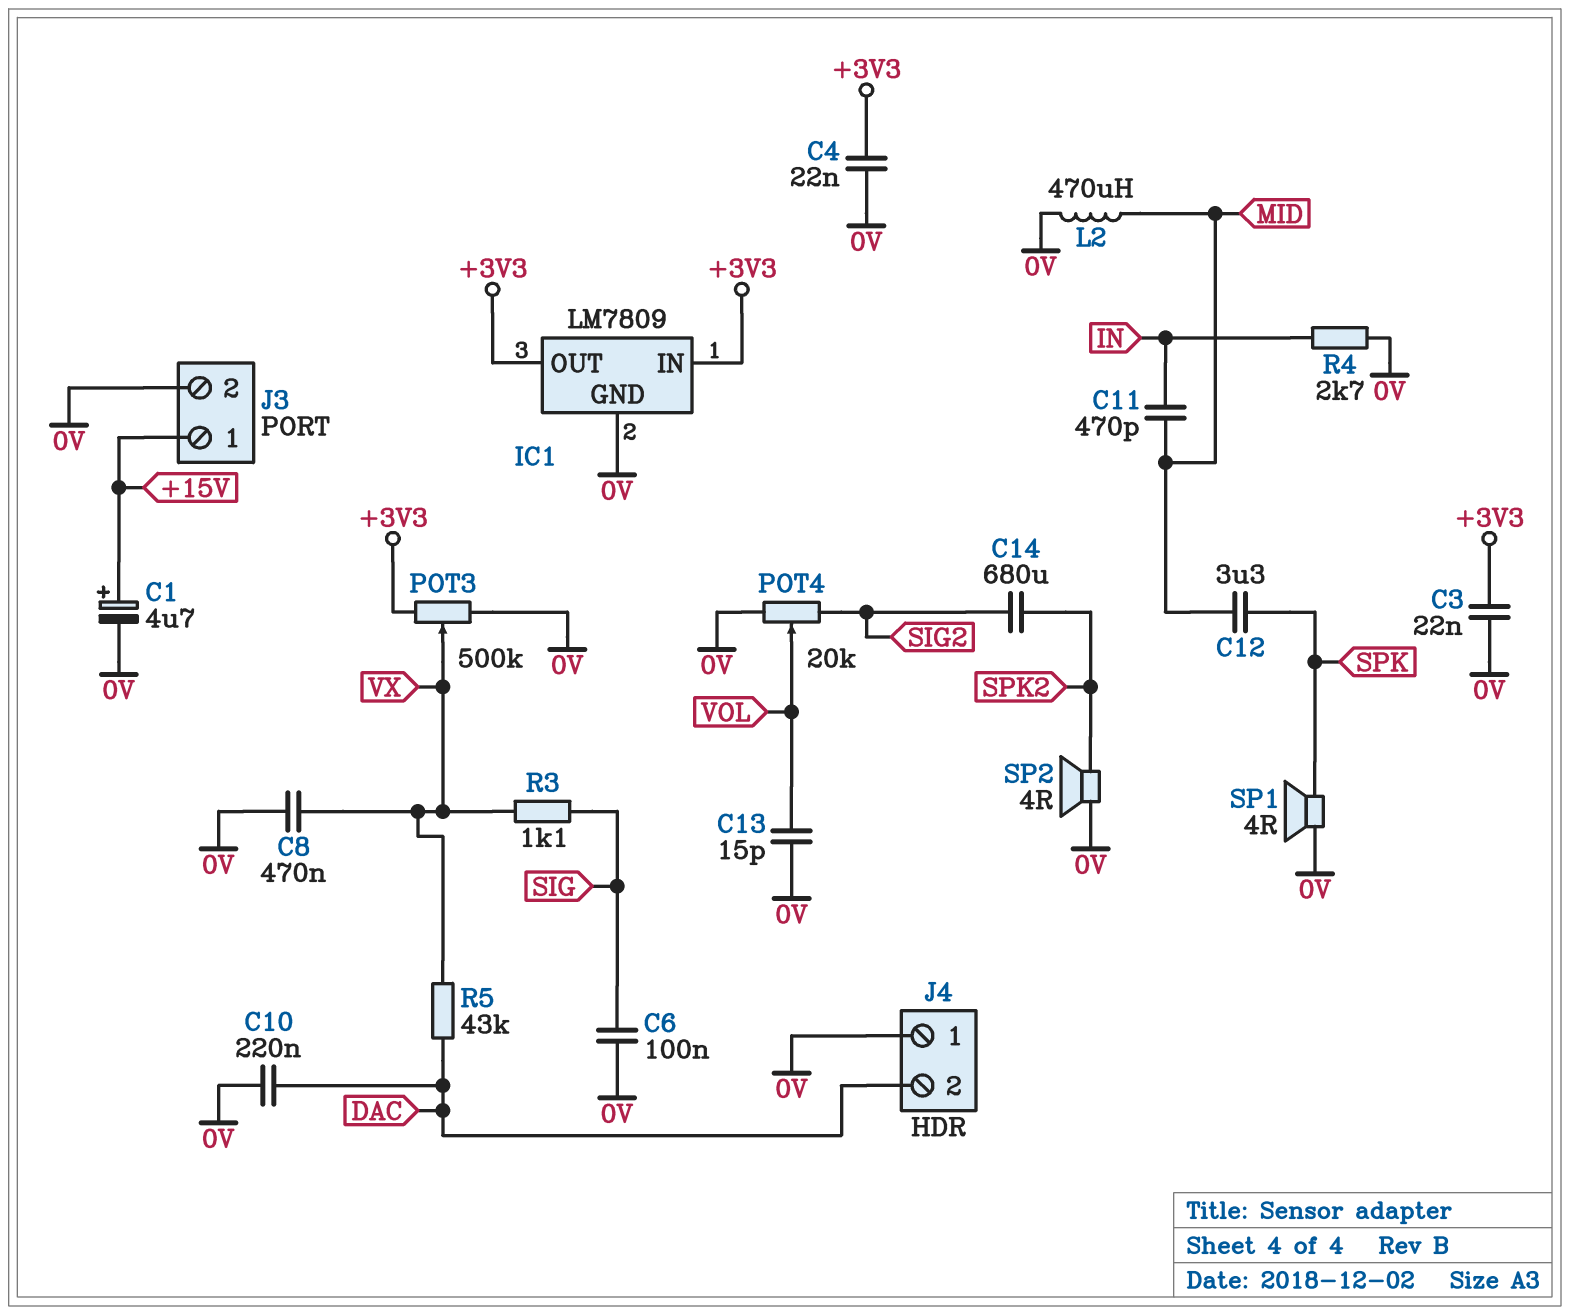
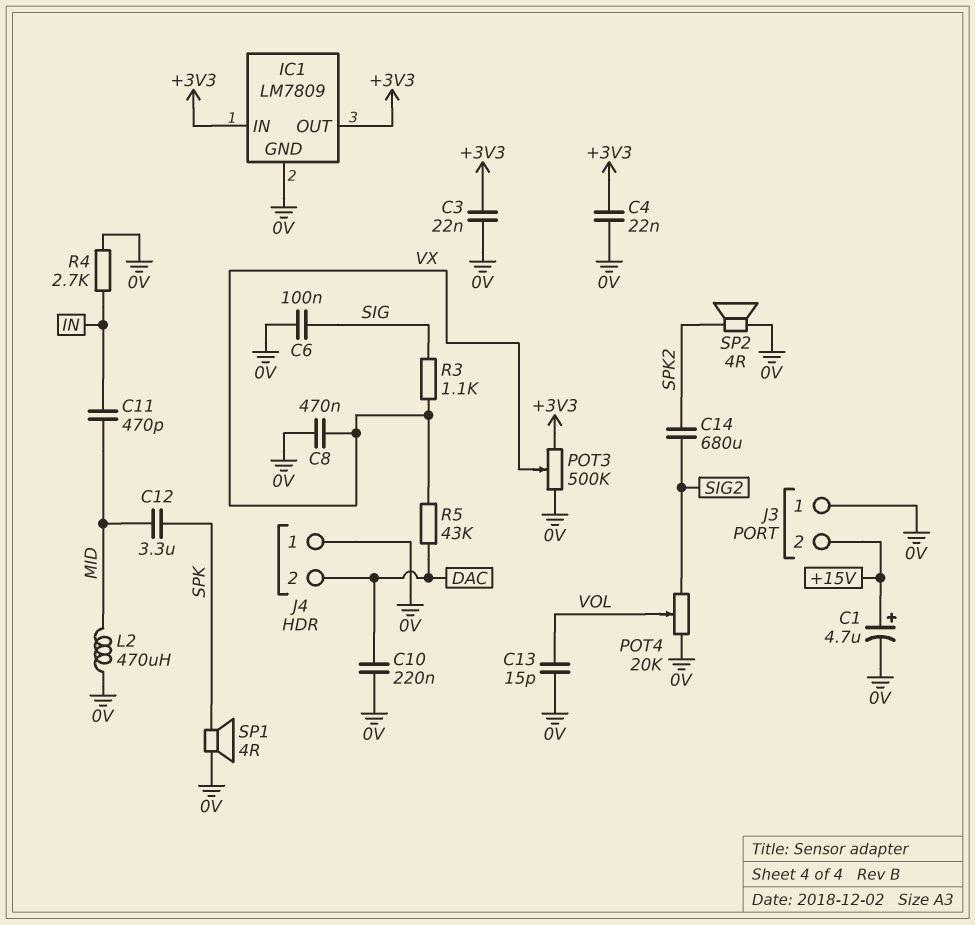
J3 pin 1: +15V -> 0V
J3 pin 2: 0V -> +15V

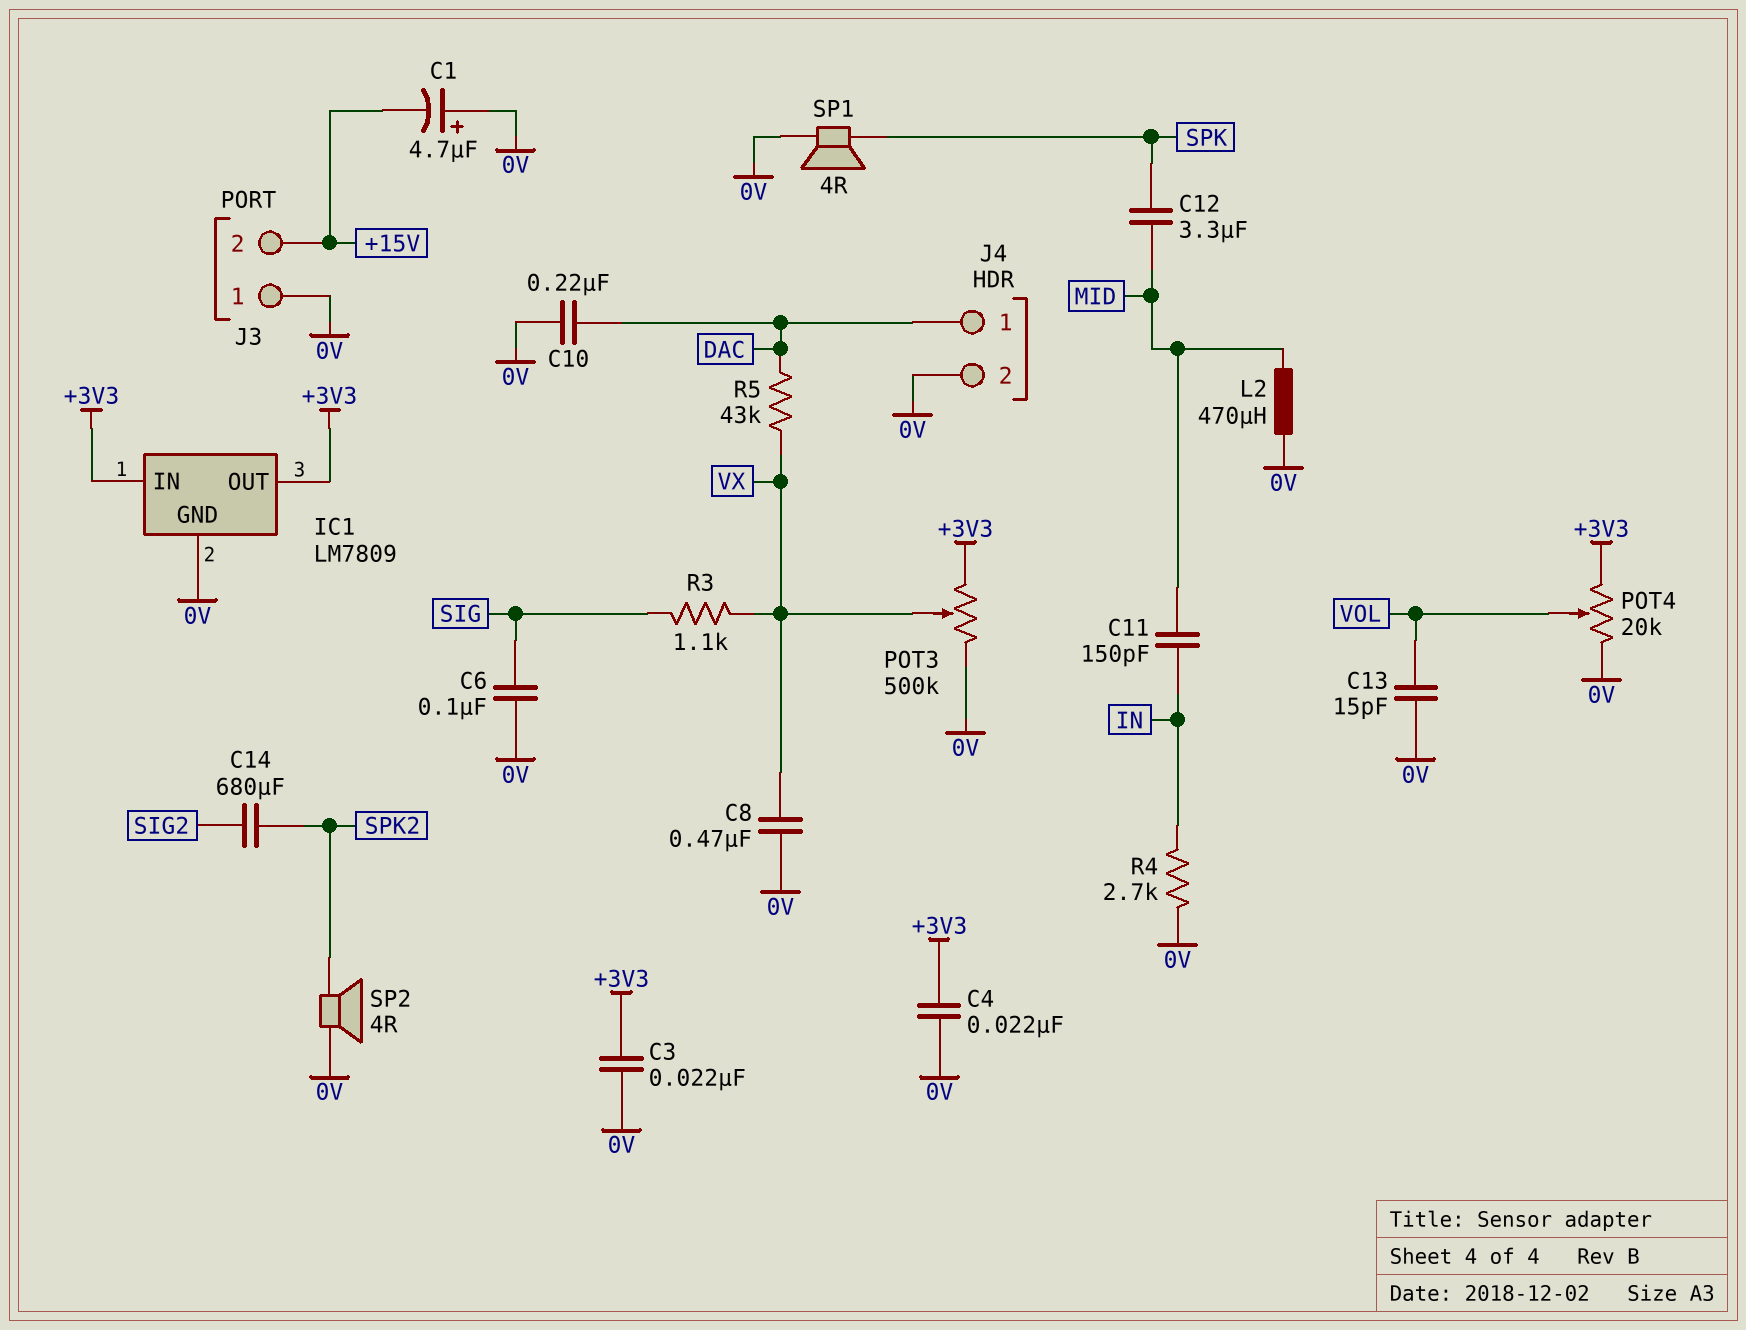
C1: 4.7uF (plus +15V, minus 0V) -> 4.7uF (plus 0V, minus +15V)
C11: 470pF (IN, MID) -> 150pF (IN, MID)
J4 pin 1: 0V -> DAC
J4 pin 2: DAC -> 0V
POT4: 20k (0V, SIG2, wiper VOL) -> 20k (+3V3, 0V, wiper VOL)

